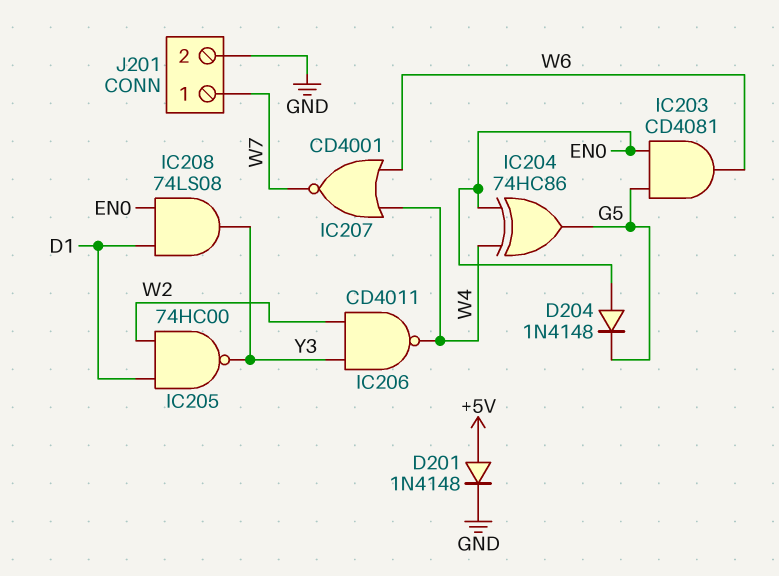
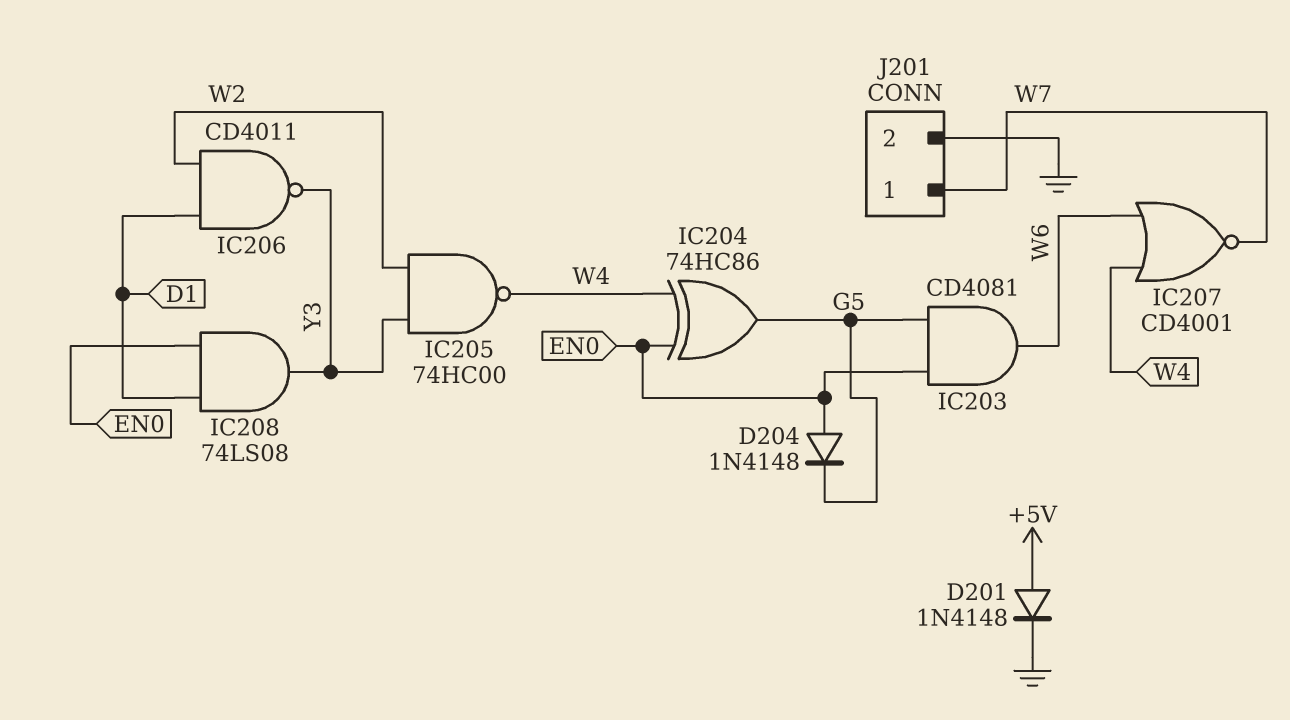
IC205: NAND 74HC00 (in D1, in W2, out Y3) -> NAND 74HC00 (in W2, in Y3, out W4)
IC206: NAND CD4011 (in W2, in Y3, out W4) -> NAND CD4011 (in D1, in W2, out Y3)

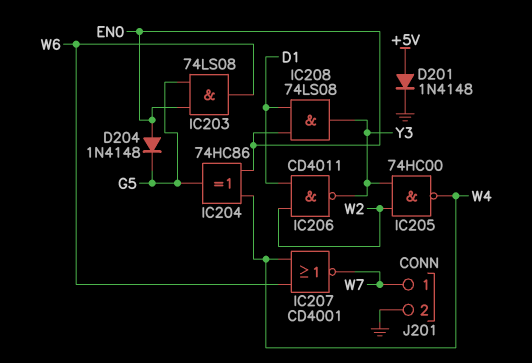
IC203: AND CD4081 (in EN0, in G5, out W6) -> AND 74LS08 (in EN0, in G5, out W6)

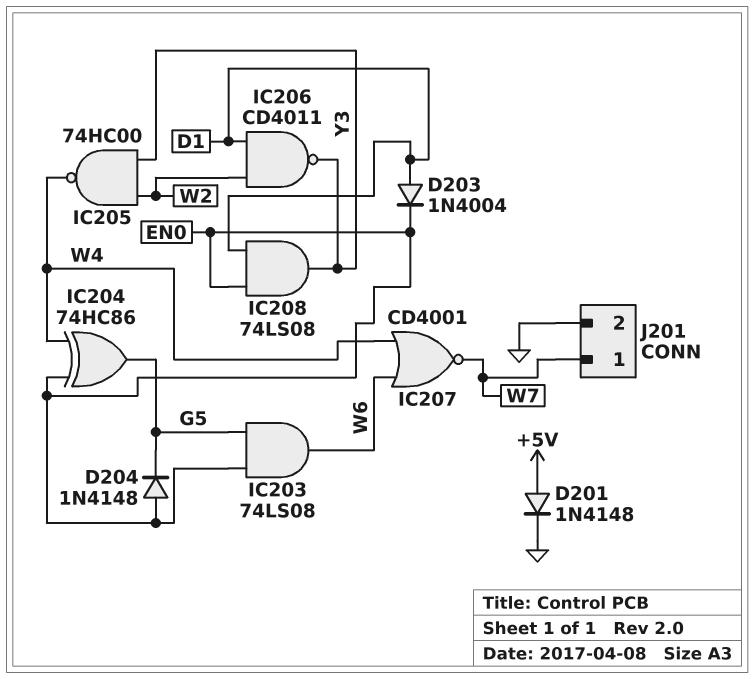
D203: none -> diode 1N4004 (A D1, K EN0)

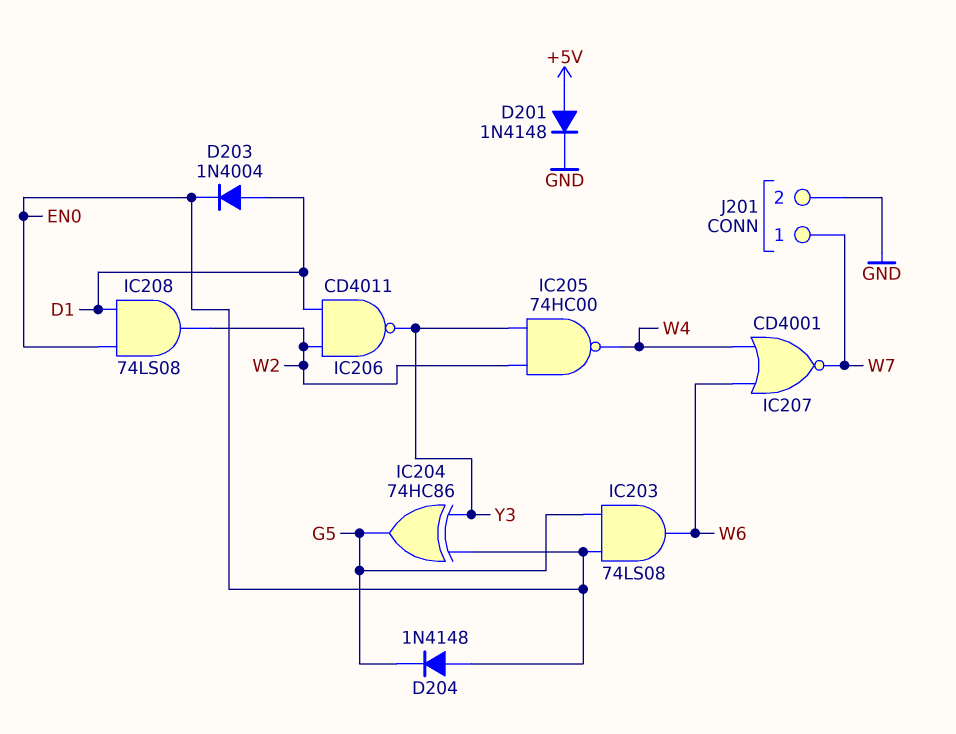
IC204: XOR 74HC86 (in EN0, in W4, out G5) -> XOR 74HC86 (in EN0, in Y3, out G5)
IC208: AND 74LS08 (in D1, in EN0, out Y3) -> AND 74LS08 (in D1, in EN0, out W2)

